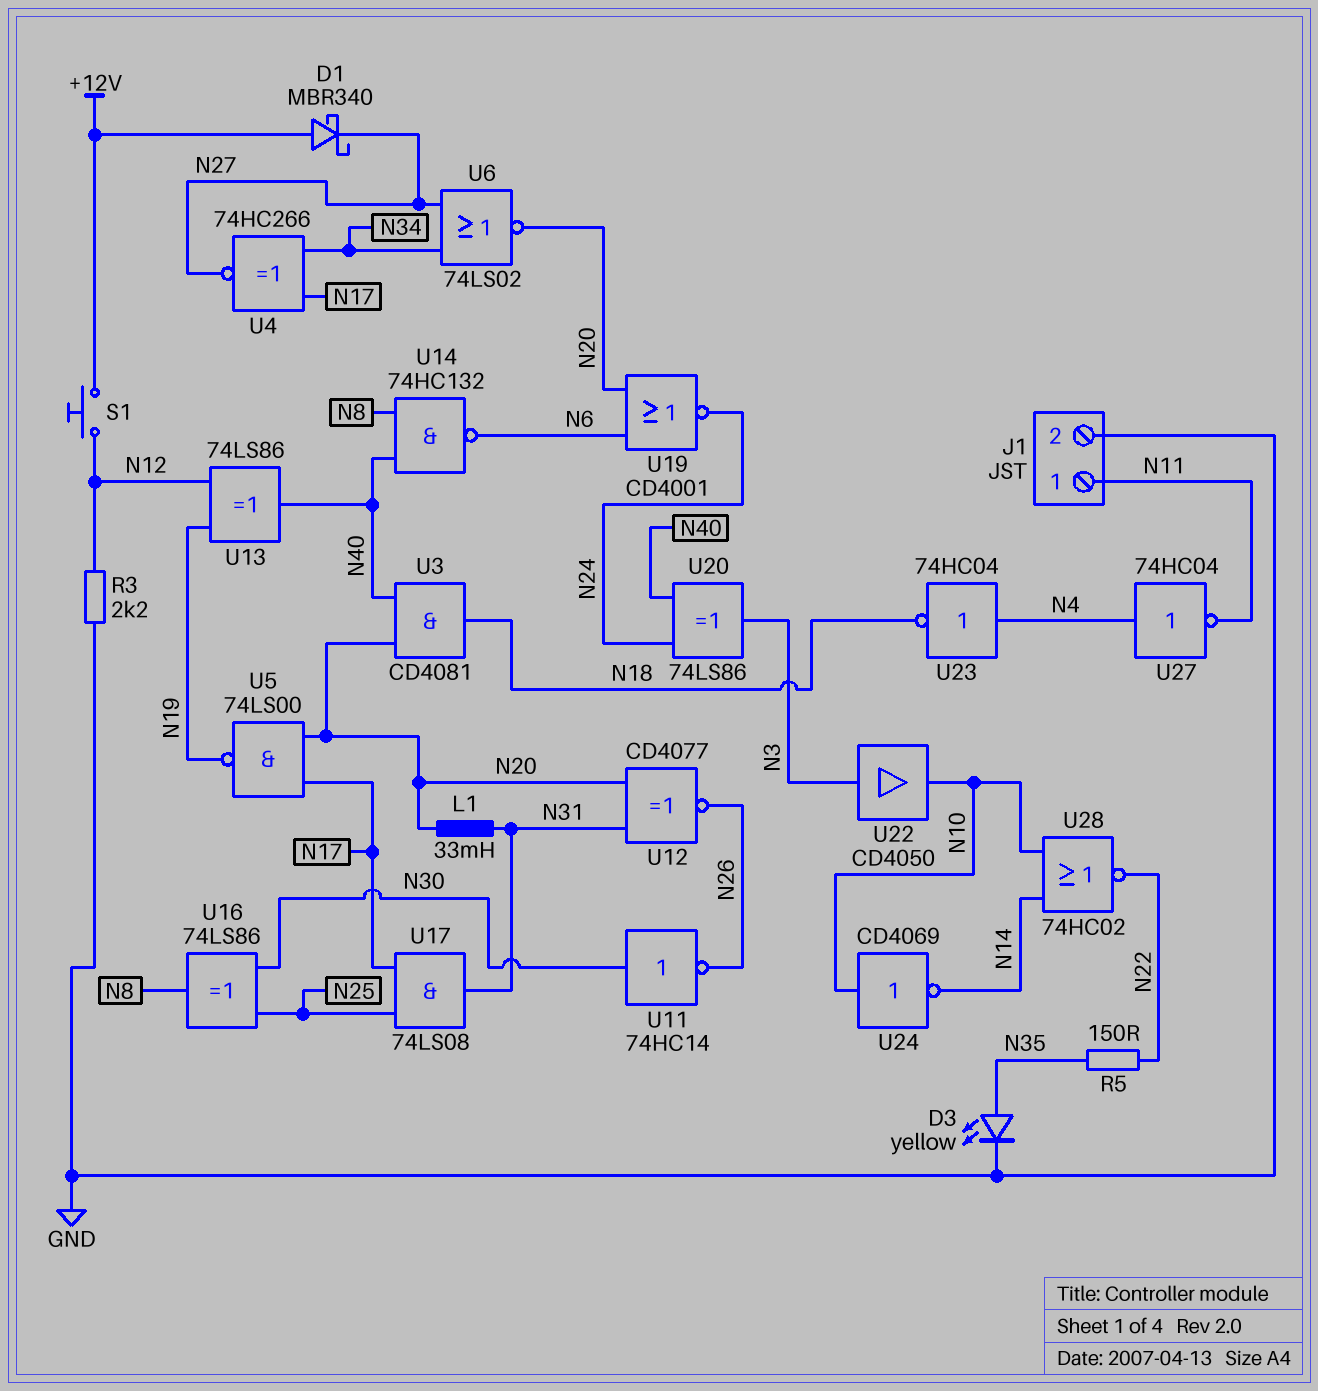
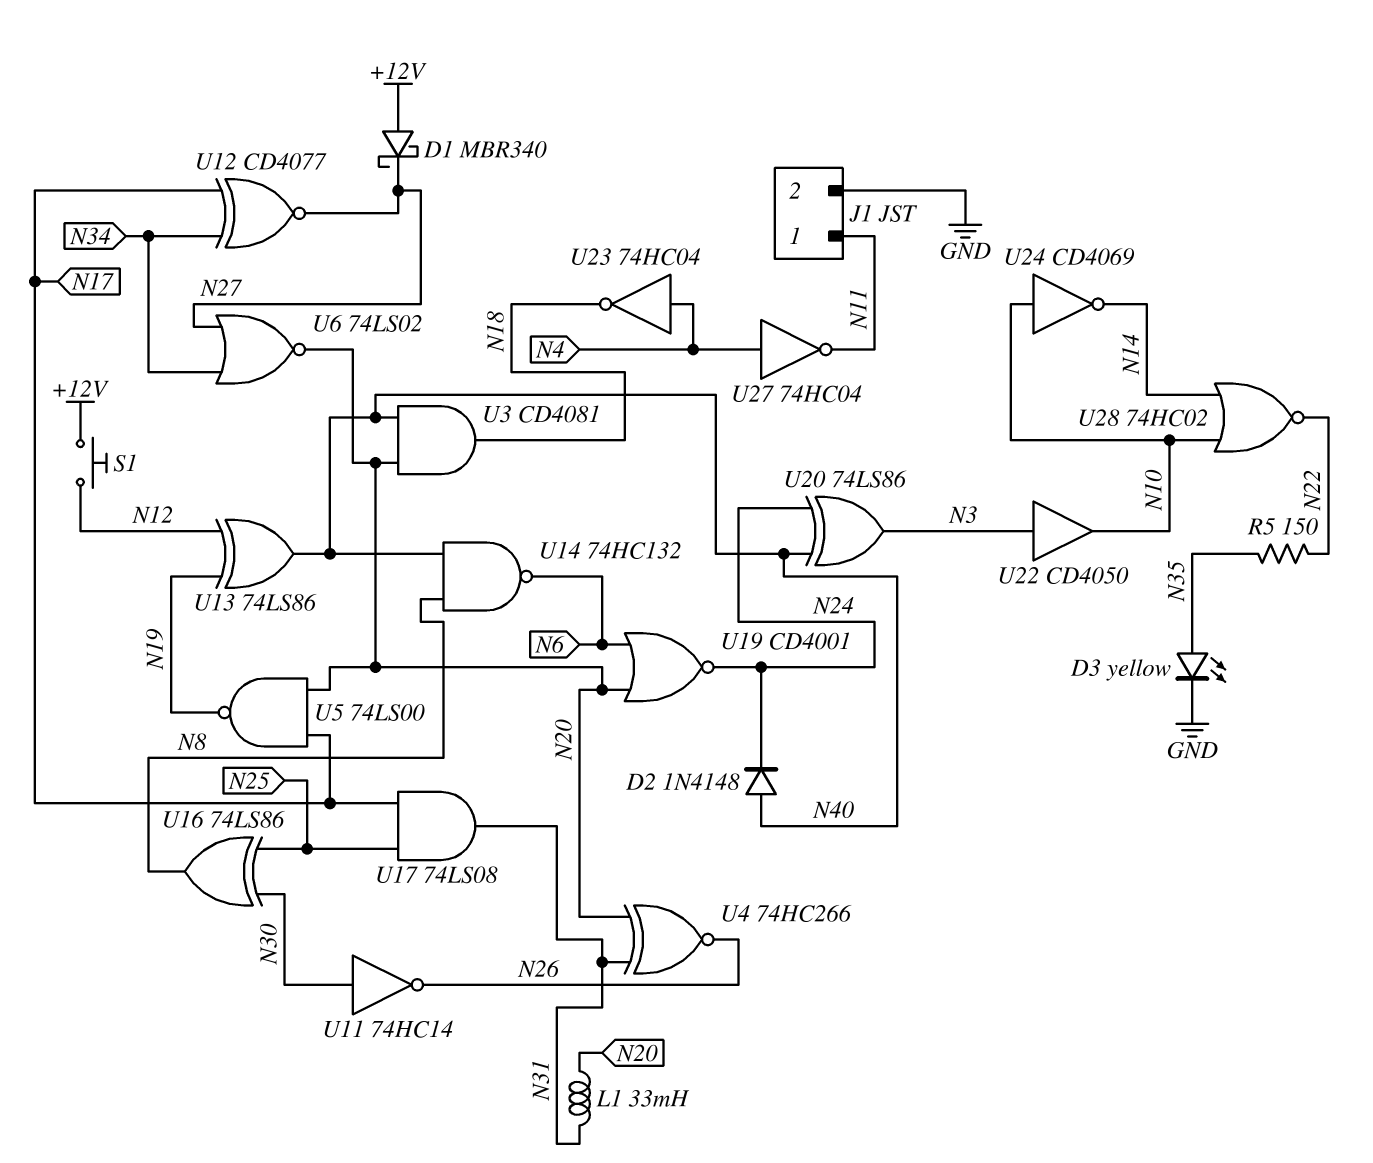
D2: none -> diode 1N4148 (A N40, K N24)
R3: 2.2k (GND, N12) -> none
U4: XNOR 74HC266 (in N17, in N34, out N27) -> XNOR 74HC266 (in N20, in N31, out N26)
U12: XNOR CD4077 (in N20, in N31, out N26) -> XNOR CD4077 (in N17, in N34, out N27)

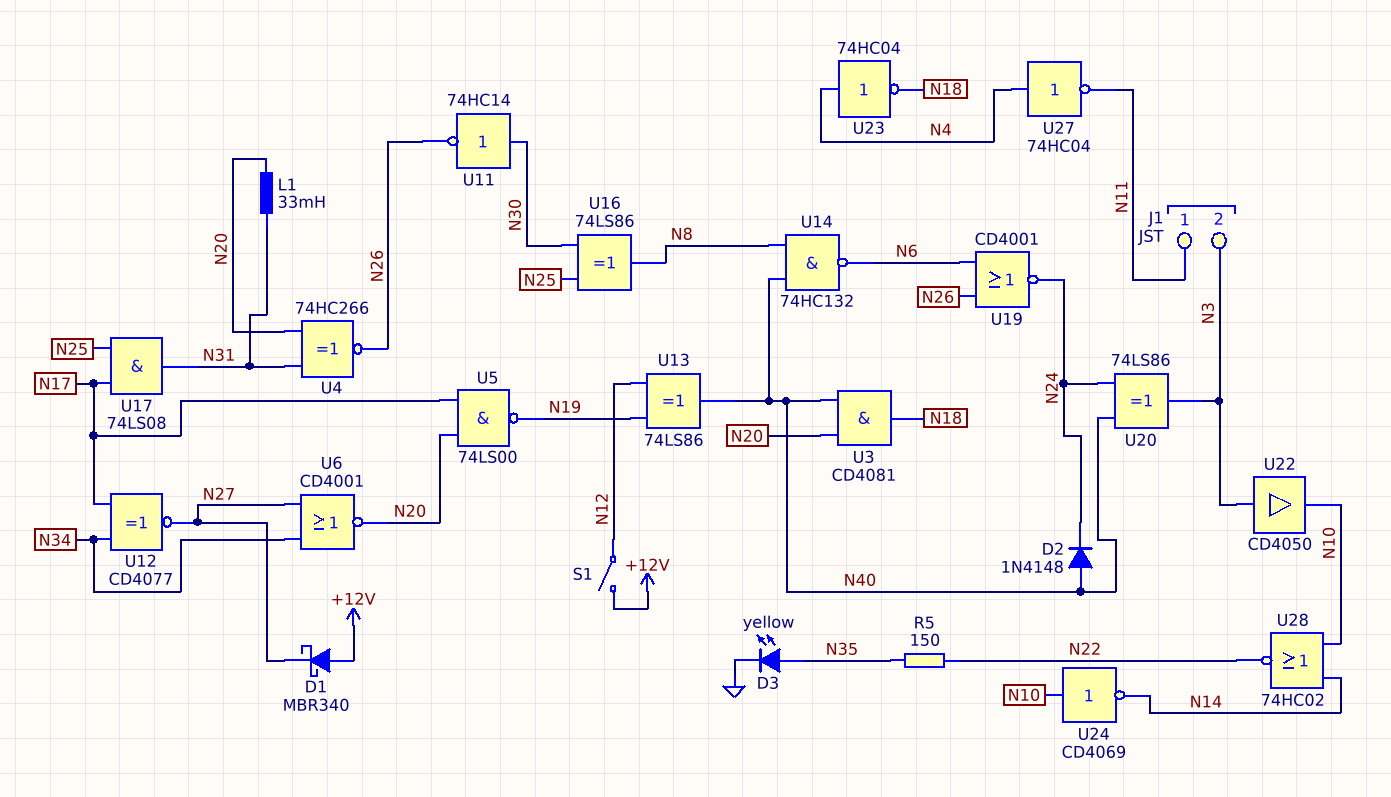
J1 pin 2: GND -> N3
S1: button (+12V, N12) -> switch (+12V, N12)
U6: NOR 74LS02 (in N27, in N34, out N20) -> NOR CD4001 (in N27, in N34, out N20)
U19: NOR CD4001 (in N6, in N20, out N24) -> NOR CD4001 (in N6, in N26, out N24)

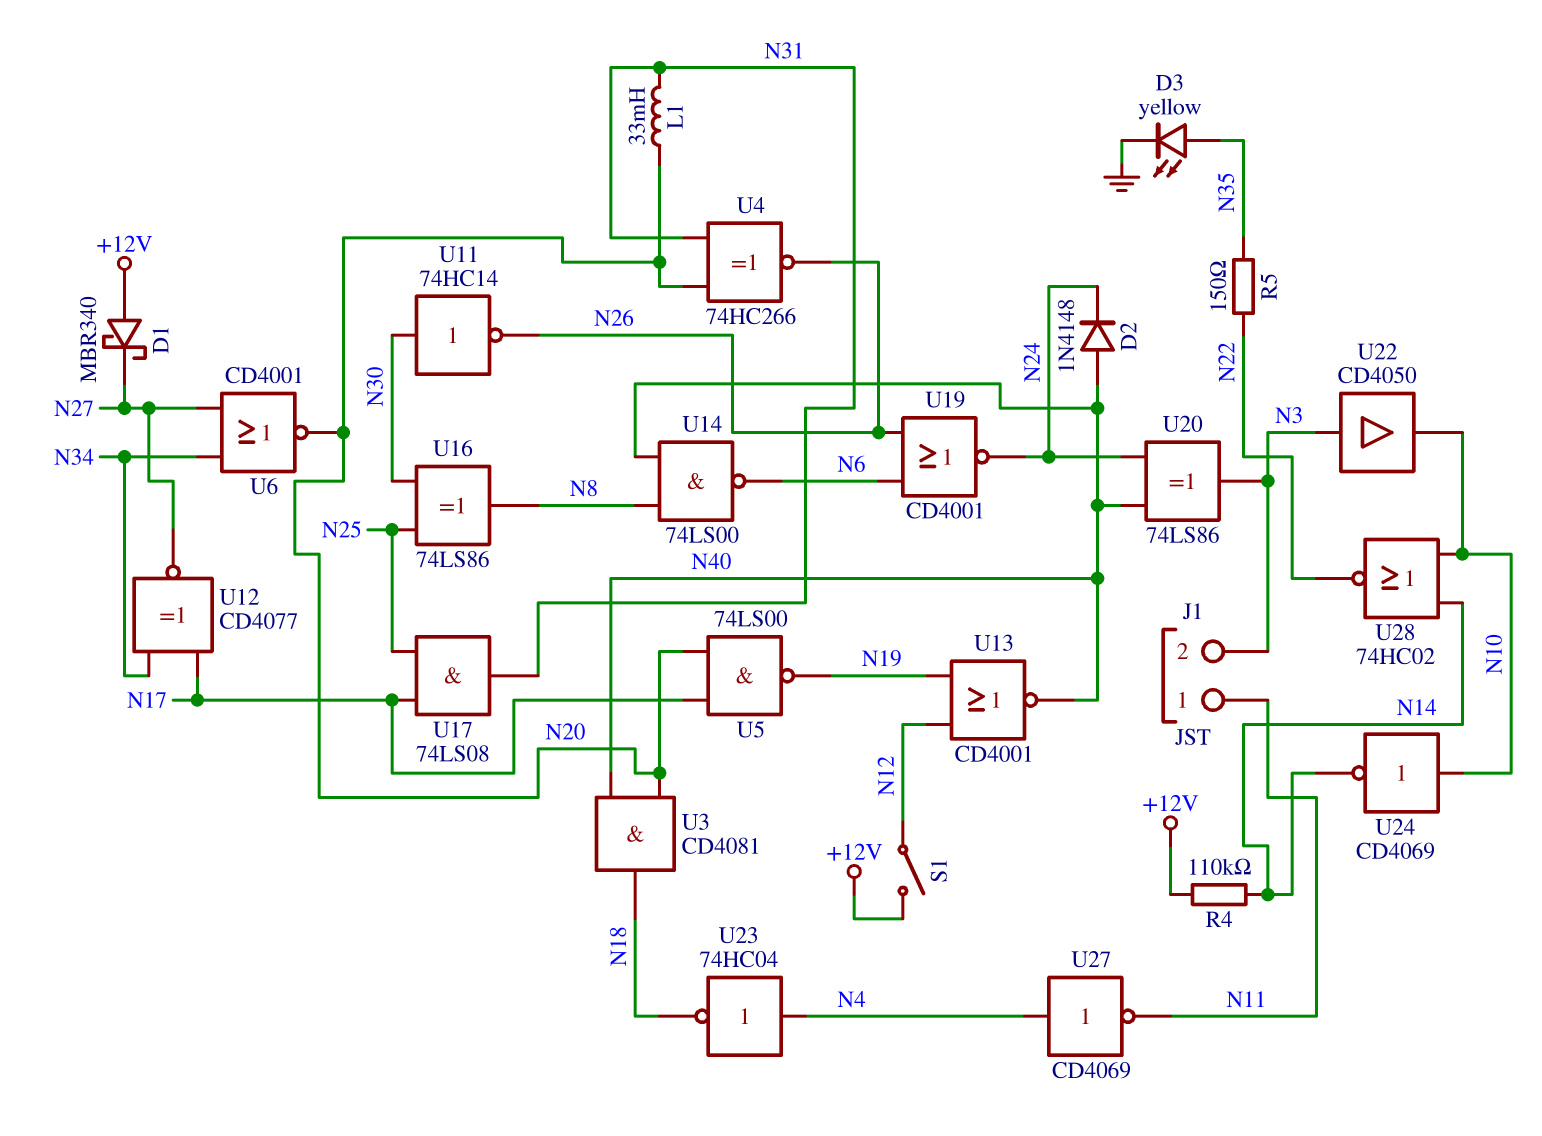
R4: none -> 110k (+12V, N14)
U13: XOR 74LS86 (in N12, in N19, out N40) -> NOR CD4001 (in N12, in N19, out N40)
U14: NAND 74HC132 (in N8, in N40, out N6) -> NAND 74LS00 (in N8, in N40, out N6)
U27: NOT 74HC04 (in N4, out N11) -> NOT CD4069 (in N4, out N11)

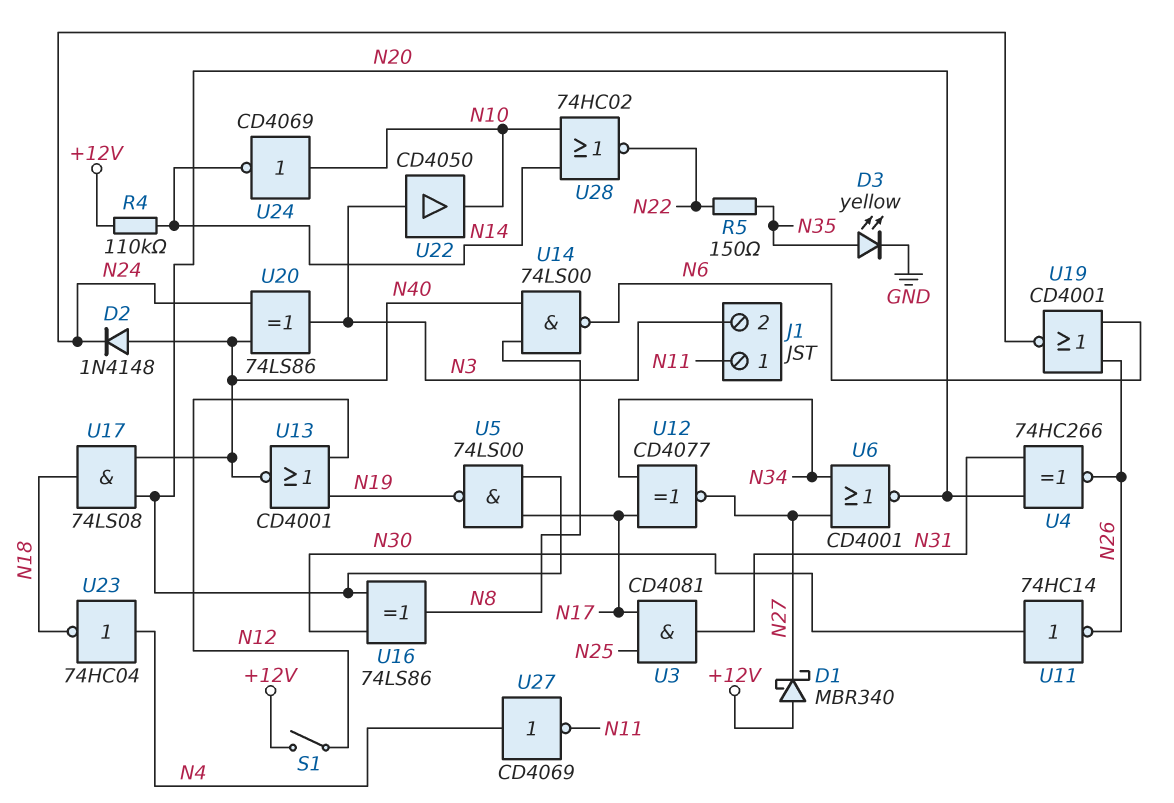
L1: 33mH (N20, N31) -> none
U3: AND CD4081 (in N20, in N40, out N18) -> AND CD4081 (in N17, in N25, out N31)
U16: XOR 74LS86 (in N25, in N30, out N8) -> XOR 74LS86 (in N20, in N30, out N8)
U17: AND 74LS08 (in N17, in N25, out N31) -> AND 74LS08 (in N20, in N40, out N18)

